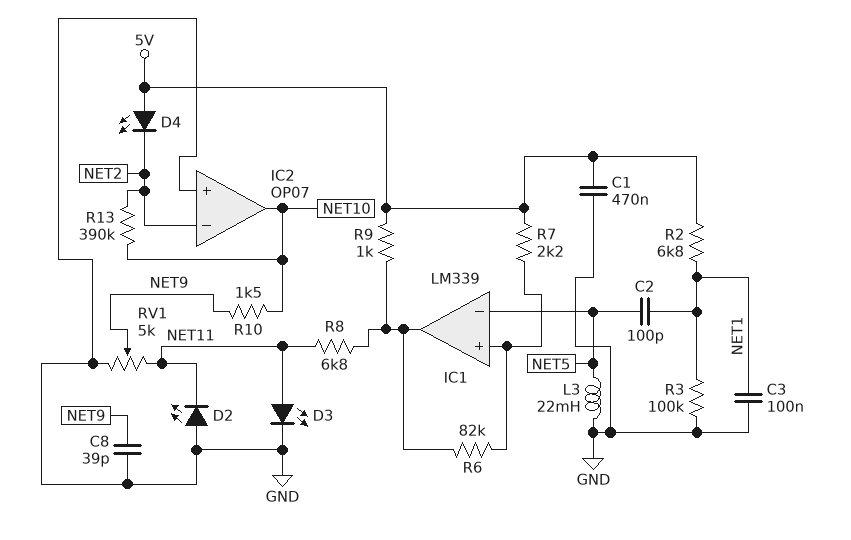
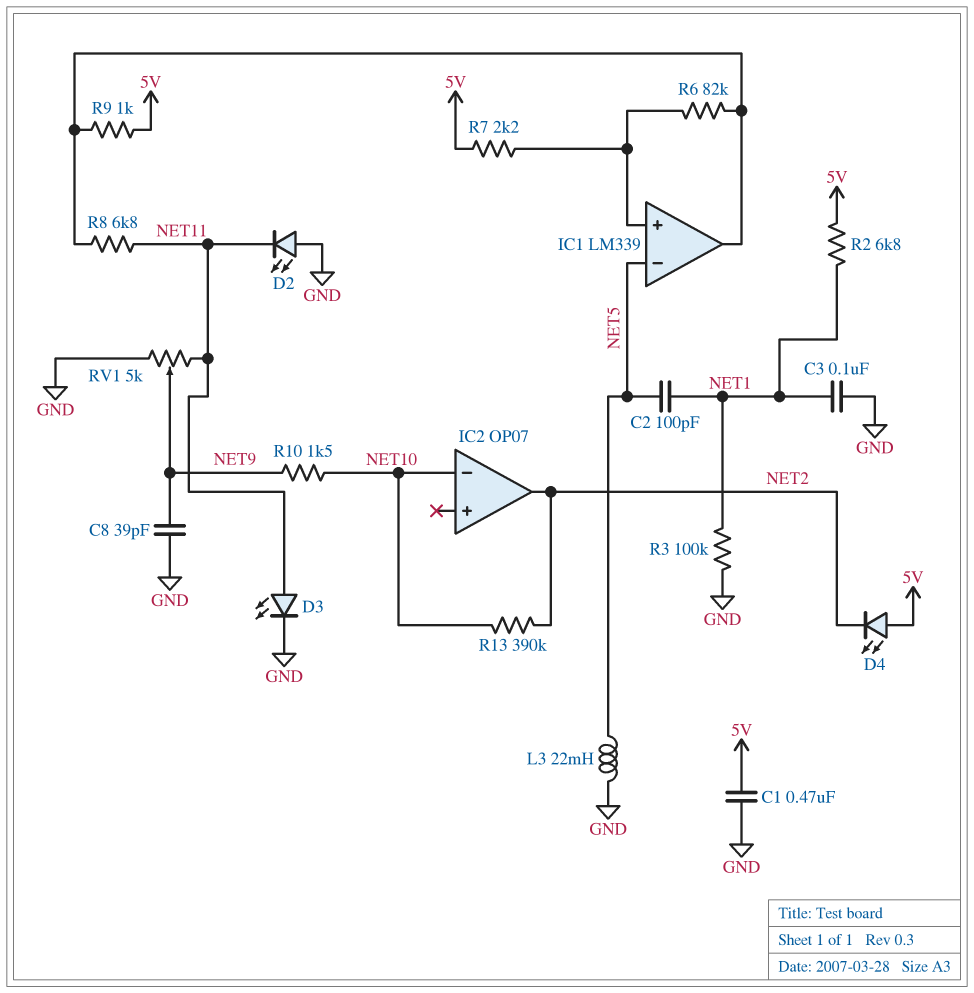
IC2 pin in+: GND -> none
IC2 pin in-: NET2 -> NET10
IC2 pin out: NET10 -> NET2

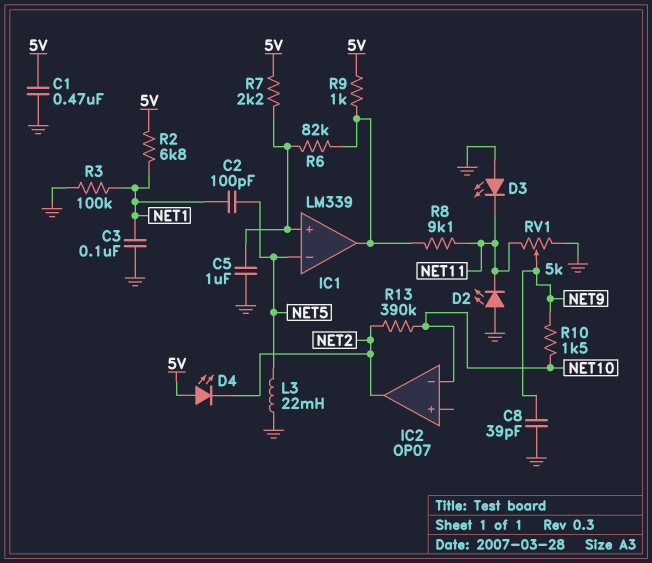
C5: none -> 1uF (GND, IC1/in+)
D3: LED (A NET11, K GND) -> LED (A GND, K NET11)
R8: 6.8k (IC1/out, NET11) -> 9.1k (IC1/out, NET11)

